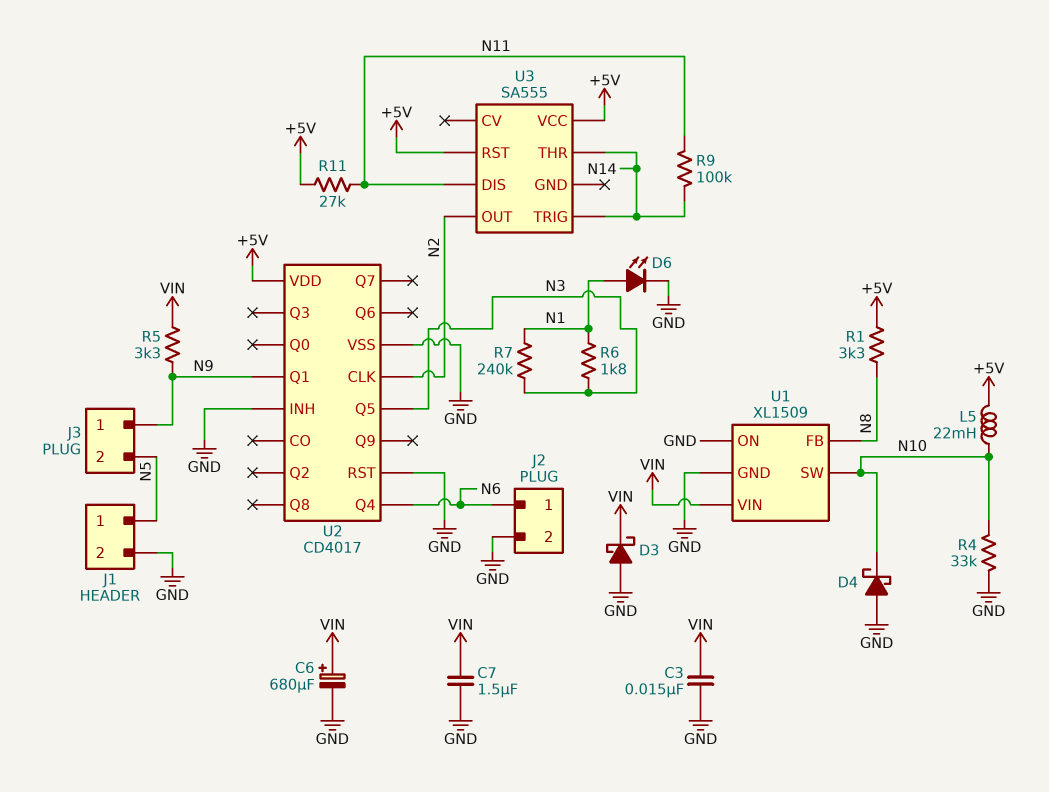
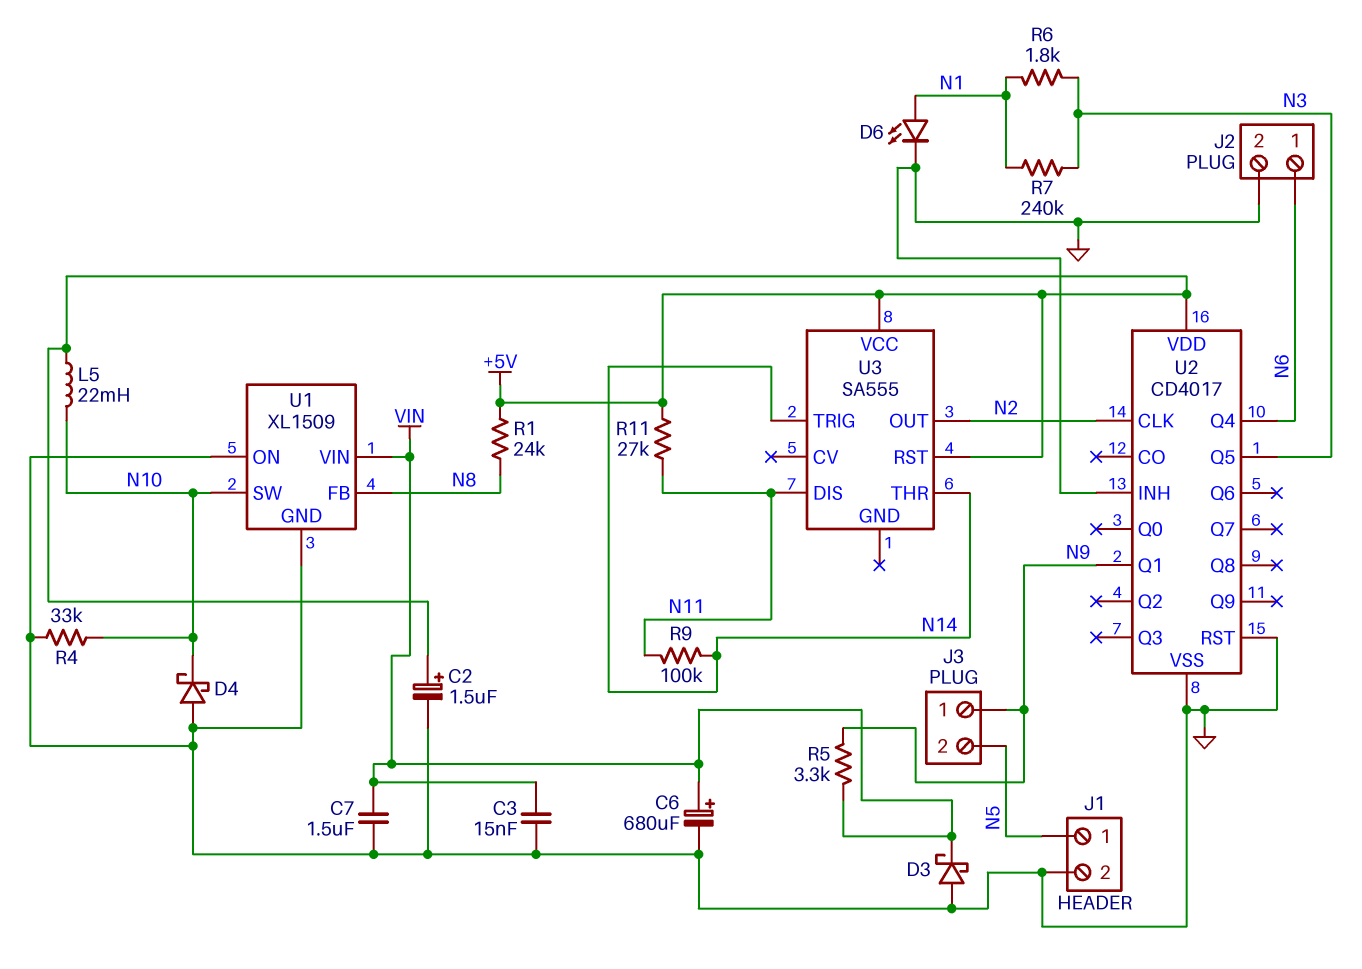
C2: none -> 1.5uF (plus +5V, minus GND)
R1: 3.3k (+5V, N8) -> 24k (+5V, N8)

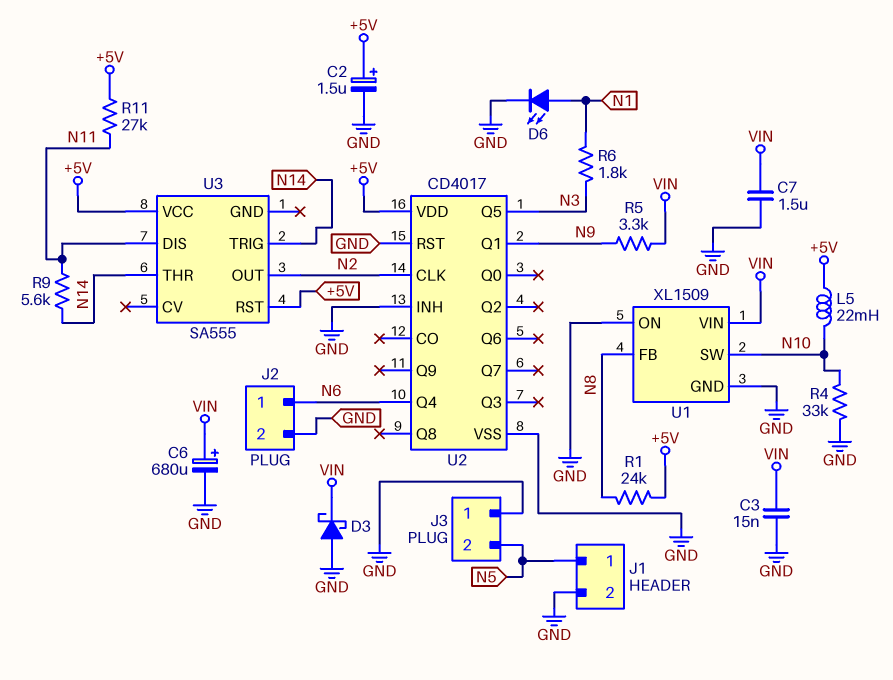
D4: schottky (A GND, K N10) -> none
J3 pin 1: N9 -> GND
R7: 240k (N1, N3) -> none
R9: 100k (N11, N14) -> 5.6k (N11, N14)

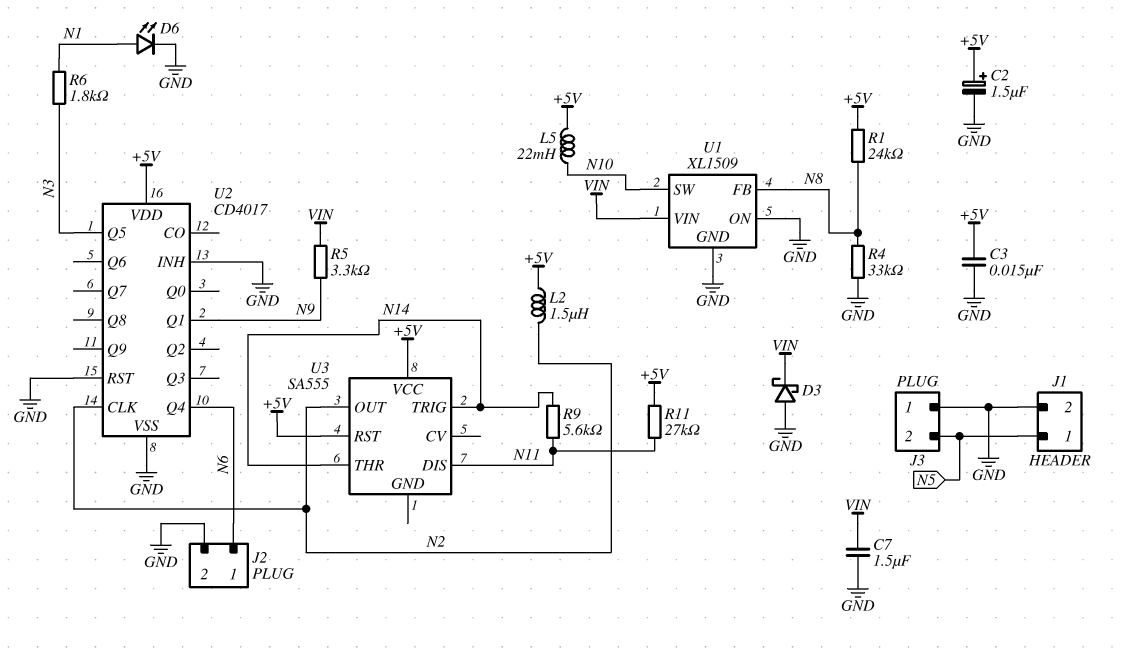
C3: 15nF (GND, VIN) -> 15nF (+5V, GND)
C6: 680uF (plus VIN, minus GND) -> none
L2: none -> 1.5uH (+5V, N2)
R4: 33k (GND, N10) -> 33k (GND, N8)

